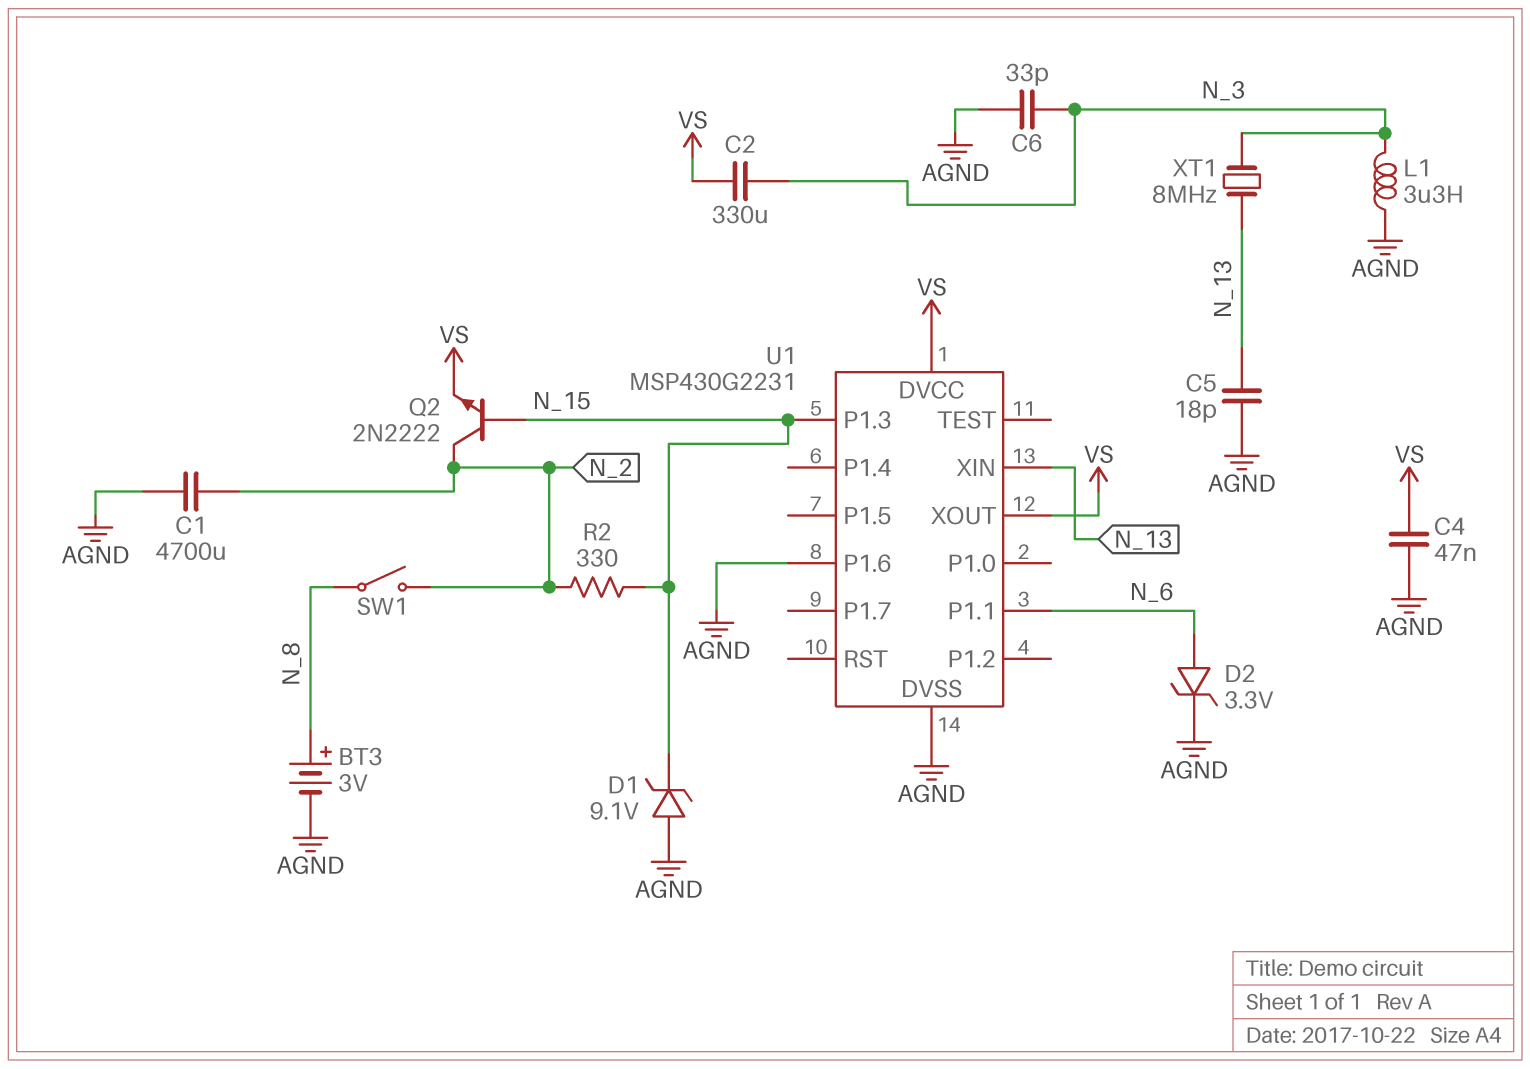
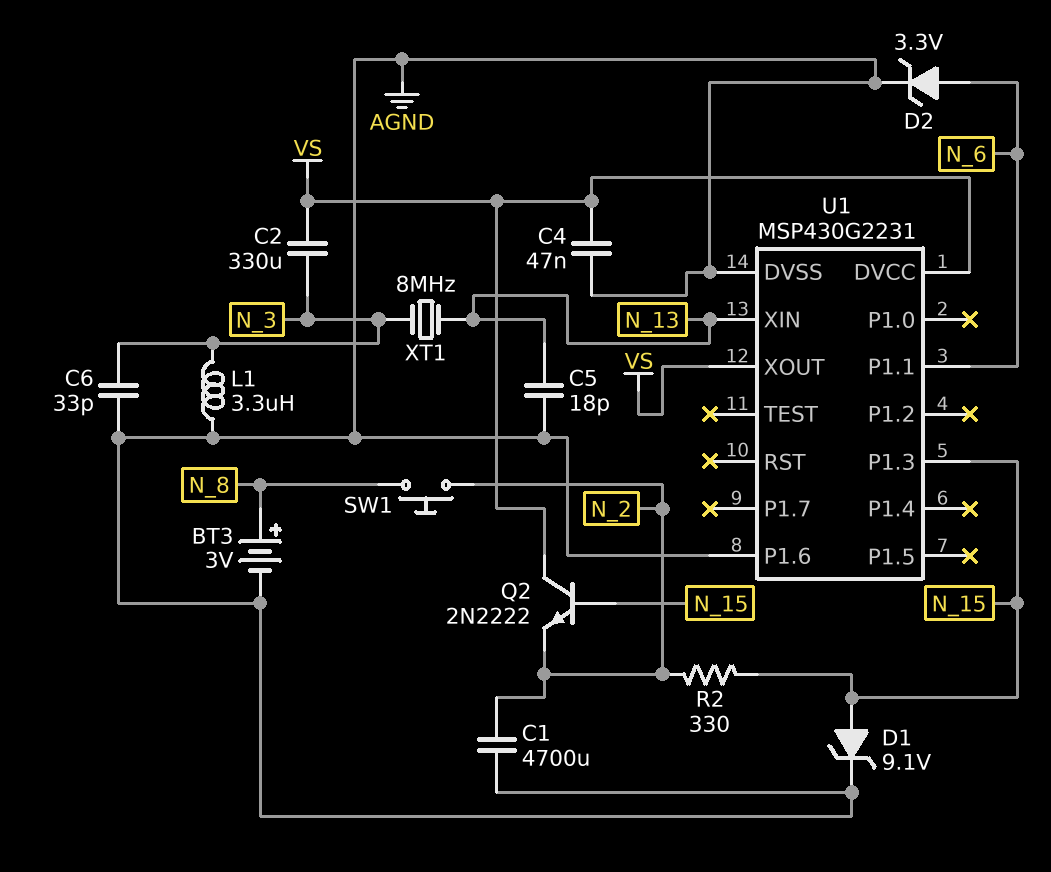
D1: zener 9.1V (A AGND, K N_15) -> zener 9.1V (A N_15, K AGND)
Q2: NPN 2N2222 (B N_15, C N_2, E VS) -> NPN 2N2222 (B N_15, C VS, E N_2)
SW1: switch (N_2, N_8) -> button (N_2, N_8)

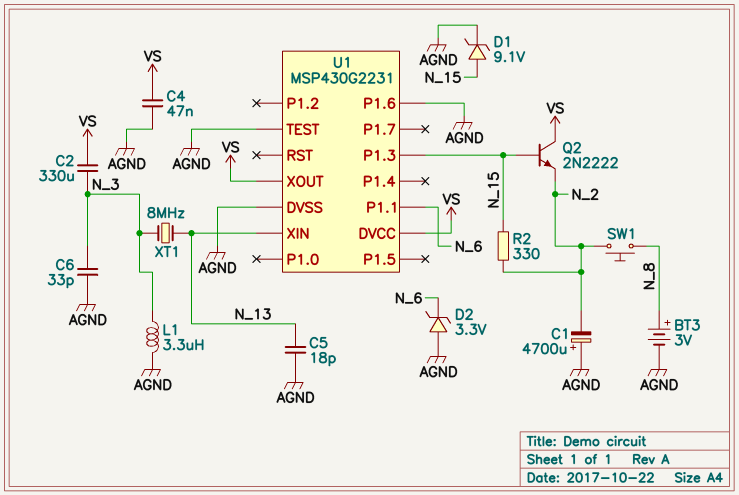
C1: 4700uF (AGND, N_2) -> 4700uF (plus AGND, minus N_2)
D2: zener 3.3V (A N_6, K AGND) -> zener 3.3V (A AGND, K N_6)
U1 pin TEST: none -> AGND

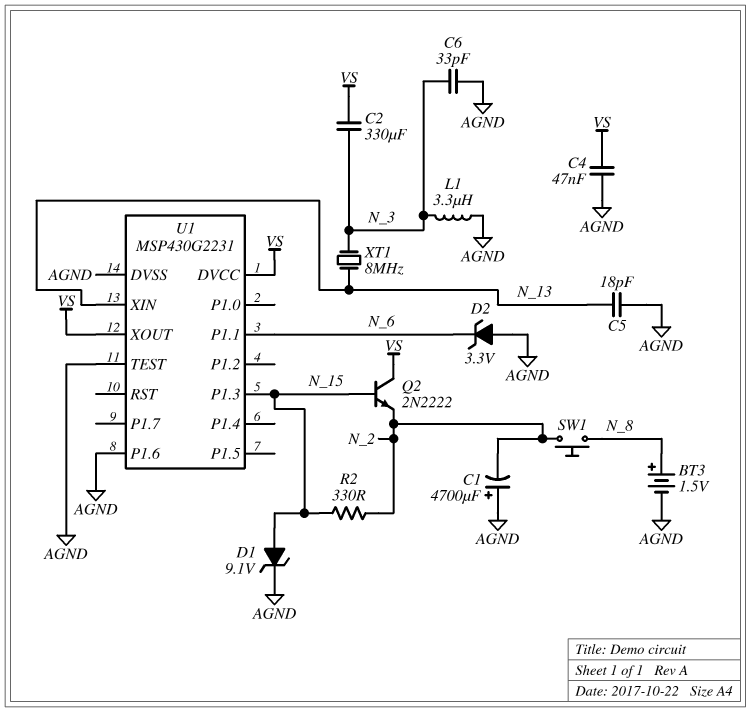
BT3: 3V (plus N_8, minus AGND) -> 1.5V (plus N_8, minus AGND)

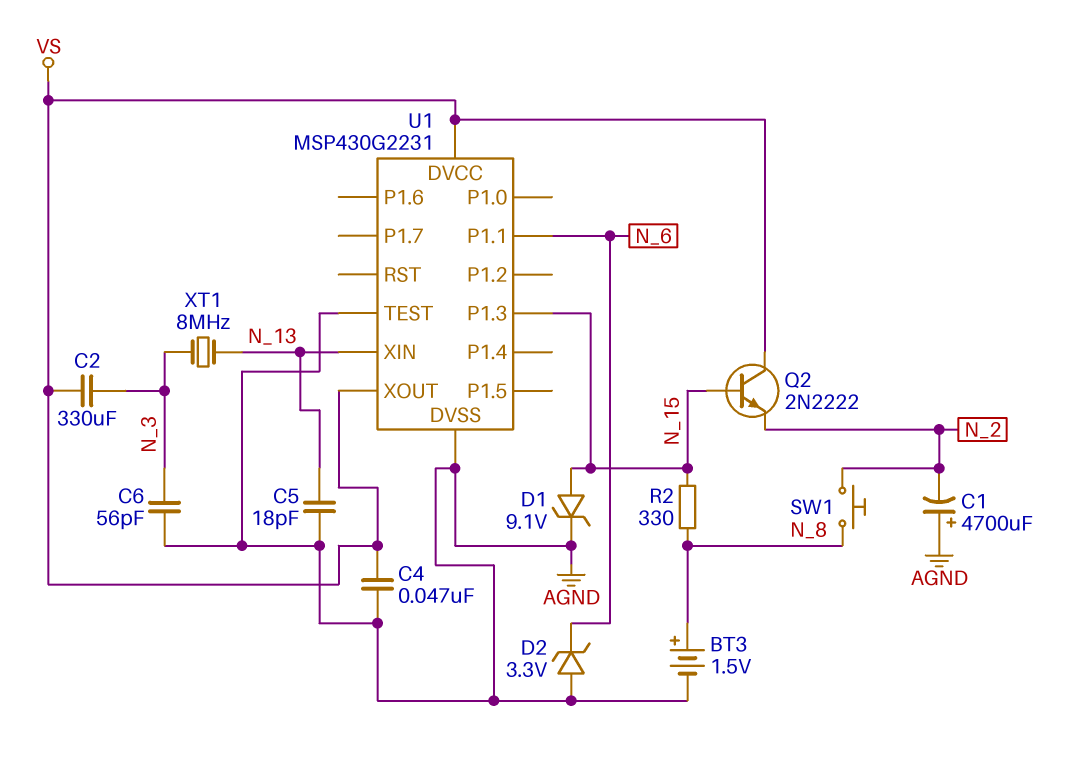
C6: 33pF (AGND, N_3) -> 56pF (AGND, N_3)
L1: 3.3uH (AGND, N_3) -> none
R2: 330 (N_2, N_15) -> 330 (N_8, N_15)
U1 pin P1.6: AGND -> none

